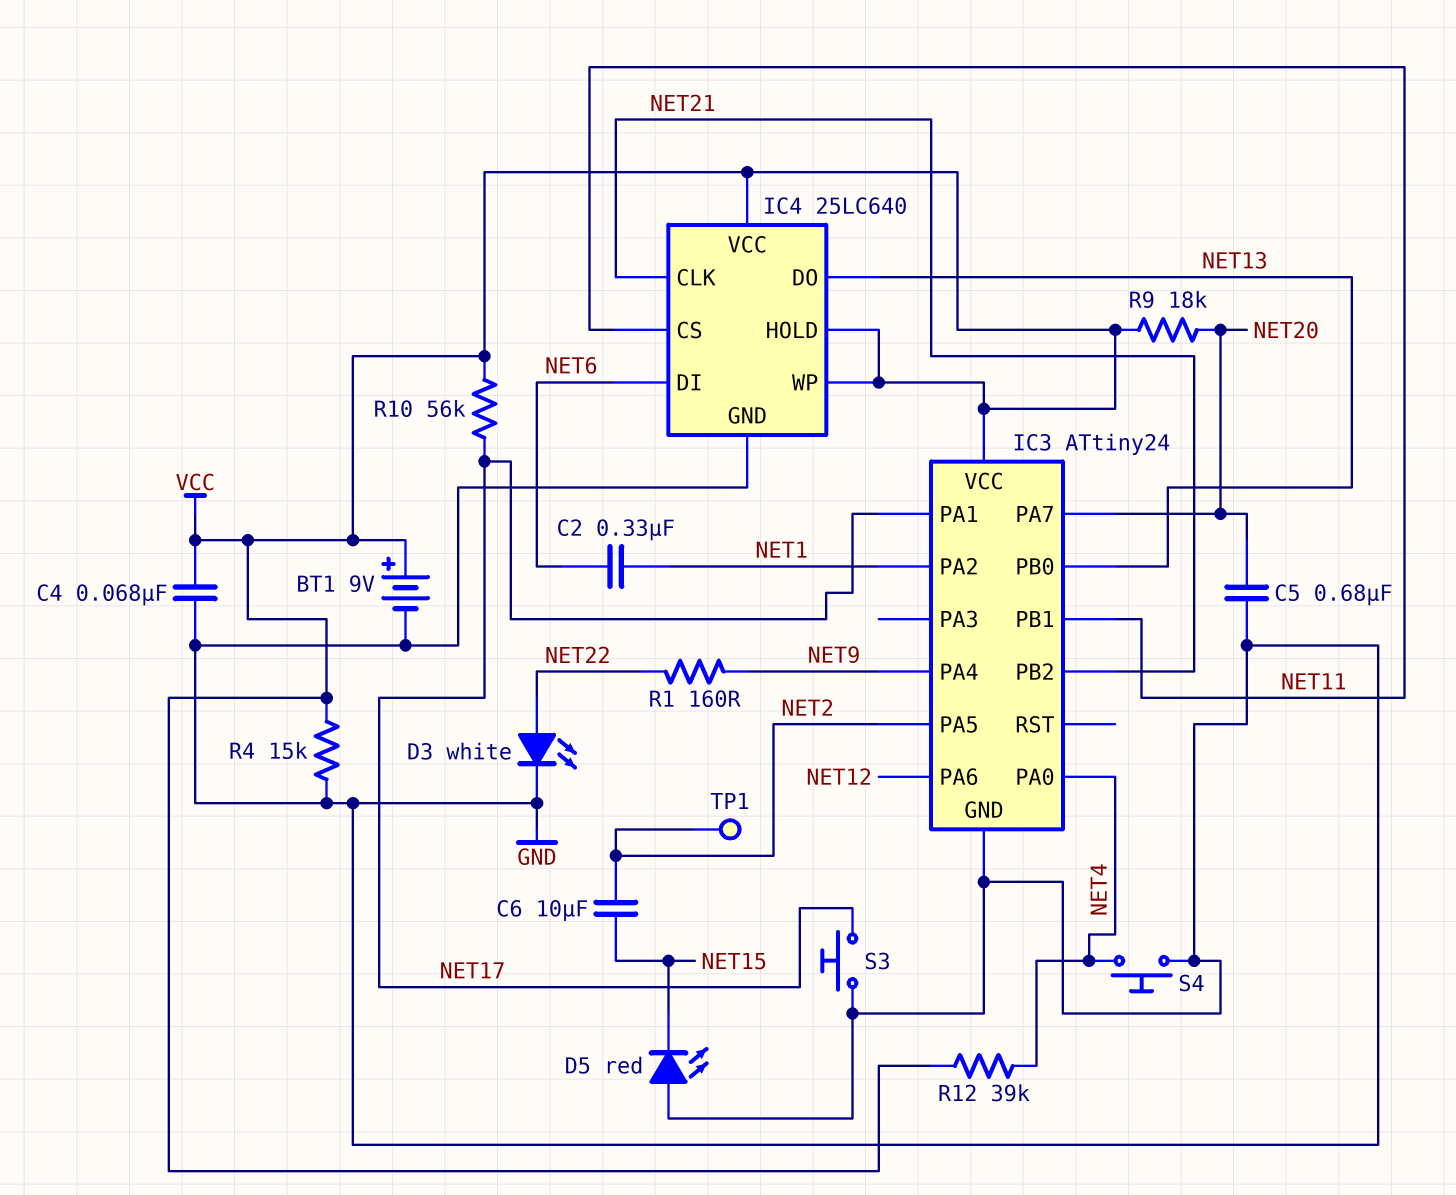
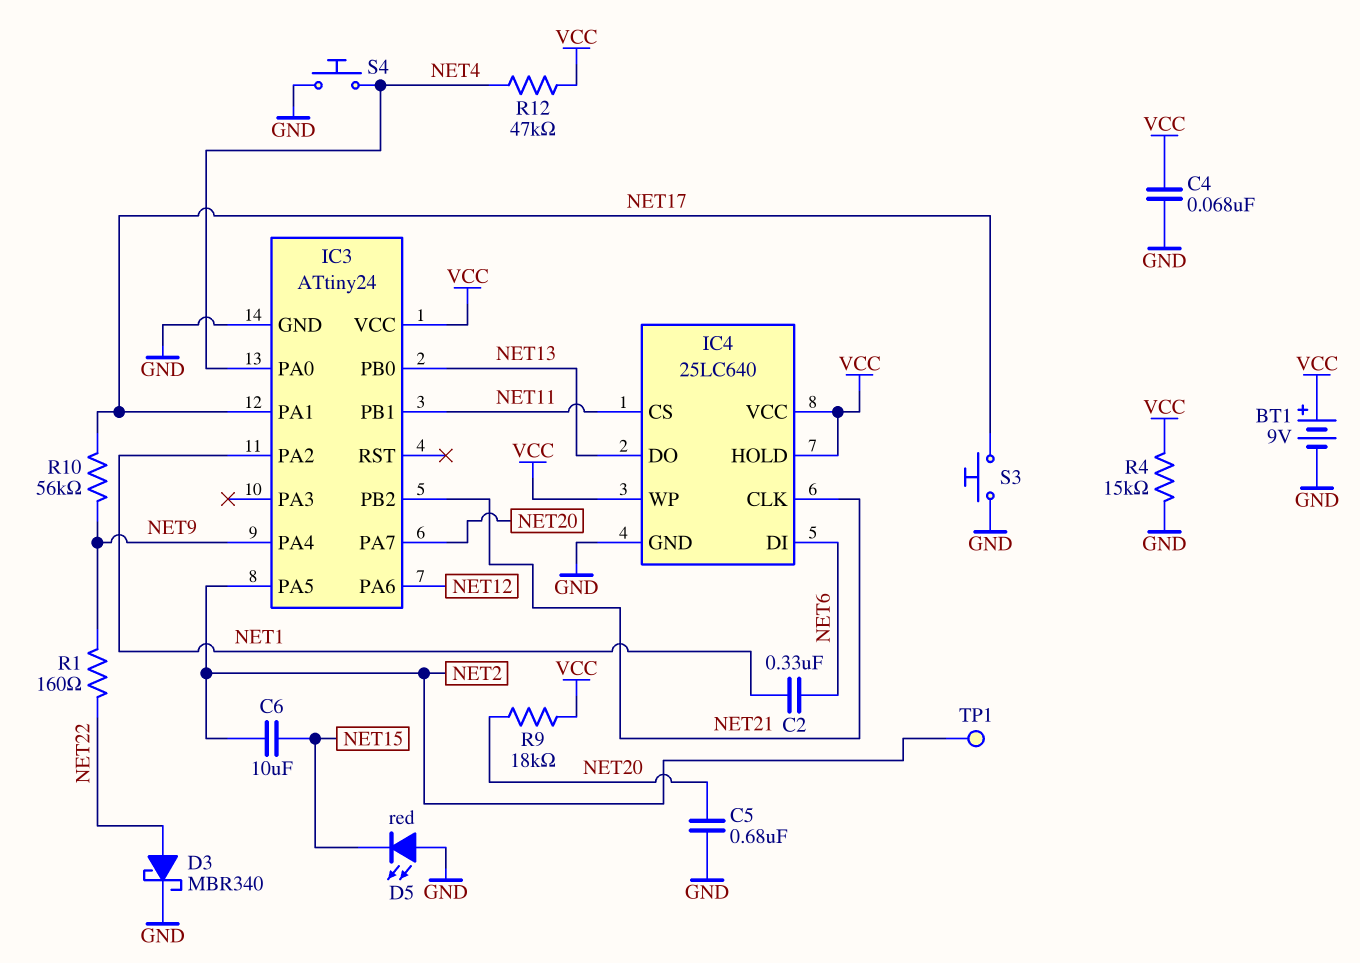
D3: LED white (A NET22, K GND) -> schottky MBR340 (A NET22, K GND)
R10: 56k (NET17, VCC) -> 56k (NET9, NET17)
R12: 39k (NET4, VCC) -> 47k (NET4, VCC)

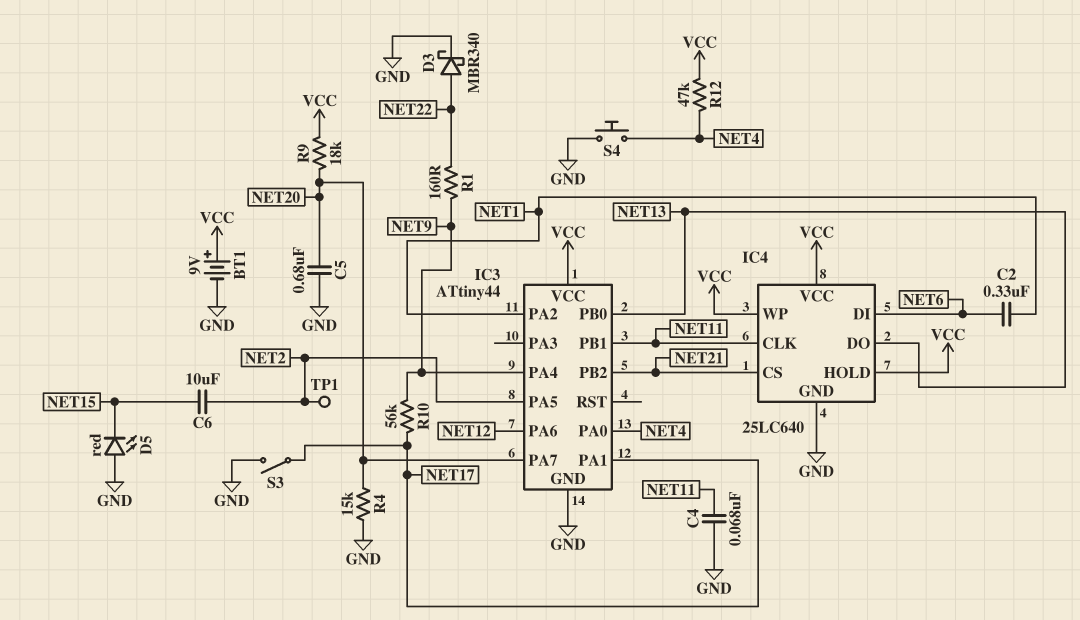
C4: 68nF (GND, VCC) -> 68nF (GND, NET11)
IC3: ATtiny24 -> ATtiny44
IC4 pin CLK: NET21 -> NET11
IC4 pin CS: NET11 -> NET21
R4: 15k (GND, VCC) -> 15k (GND, NET20)
S3: button (GND, NET17) -> switch (GND, NET17)

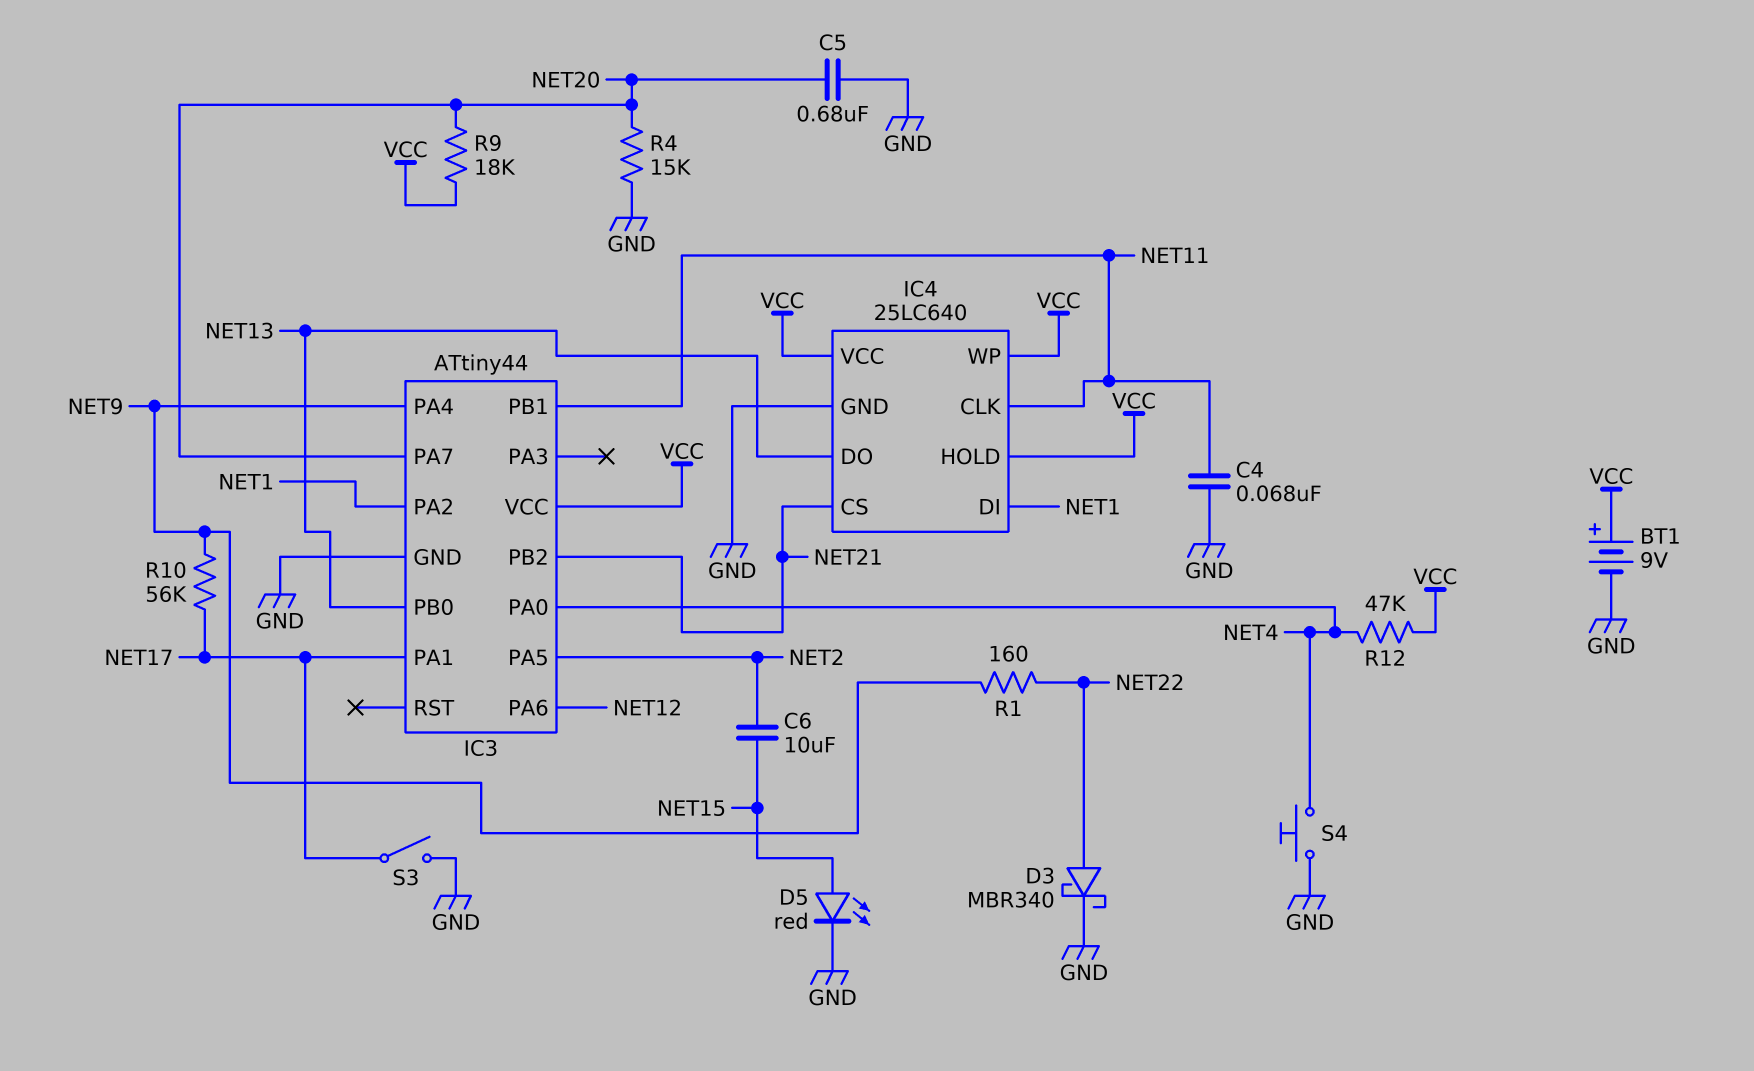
C2: 330nF (NET1, NET6) -> none
D5: LED red (A GND, K NET15) -> LED red (A NET15, K GND)
IC4 pin DI: NET6 -> NET1
TP1: test point (NET2) -> none

